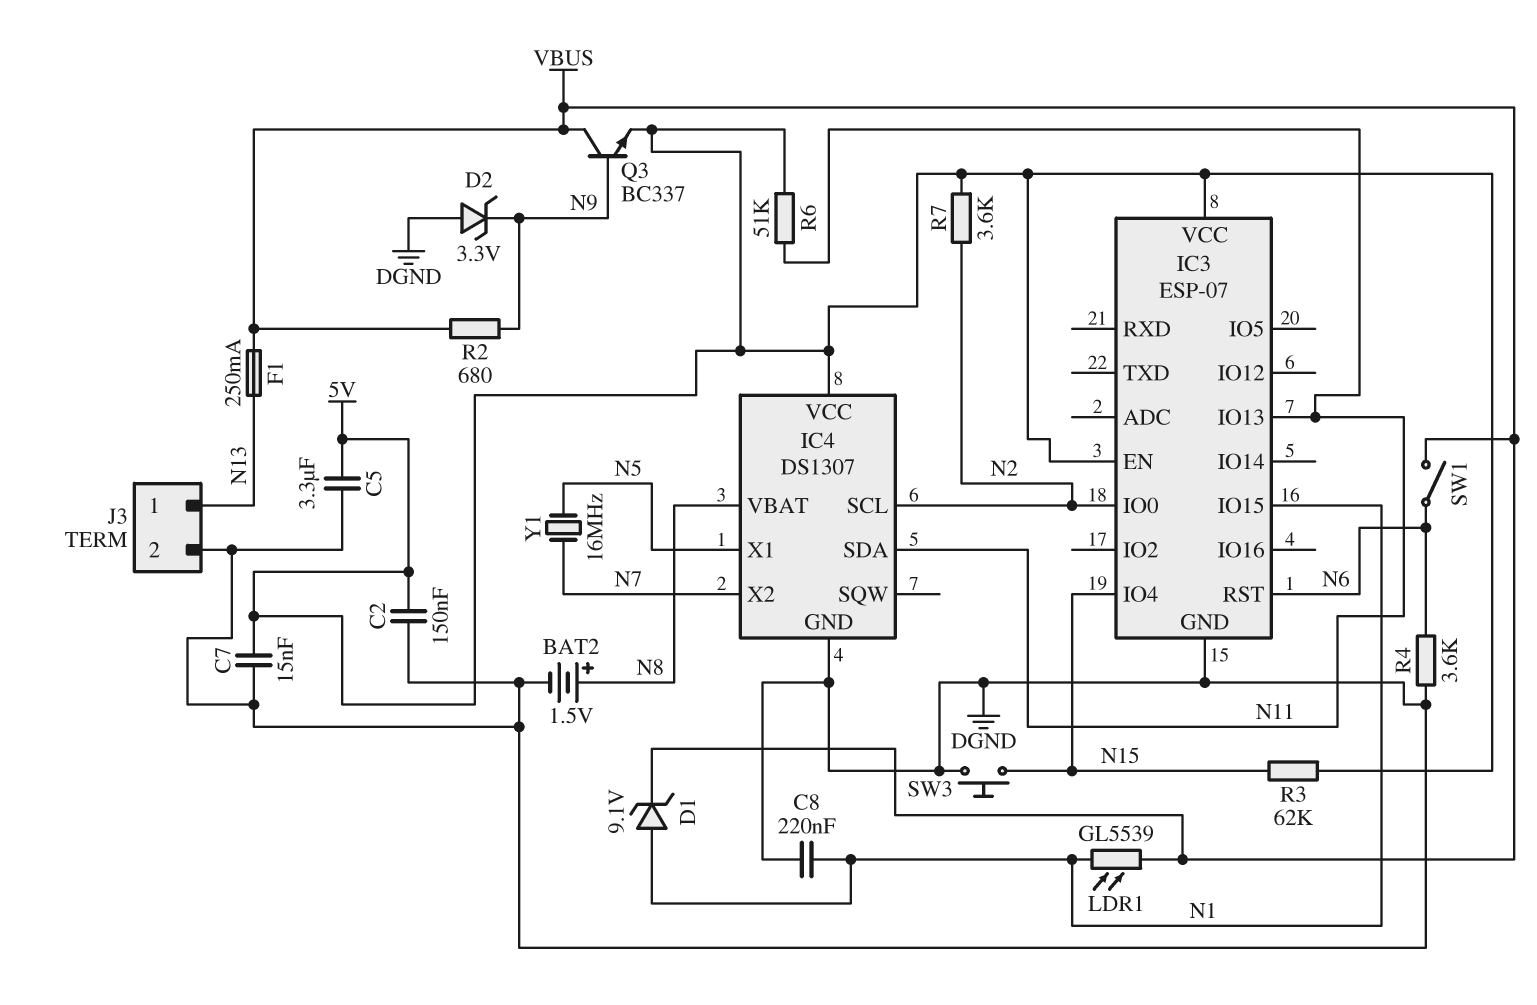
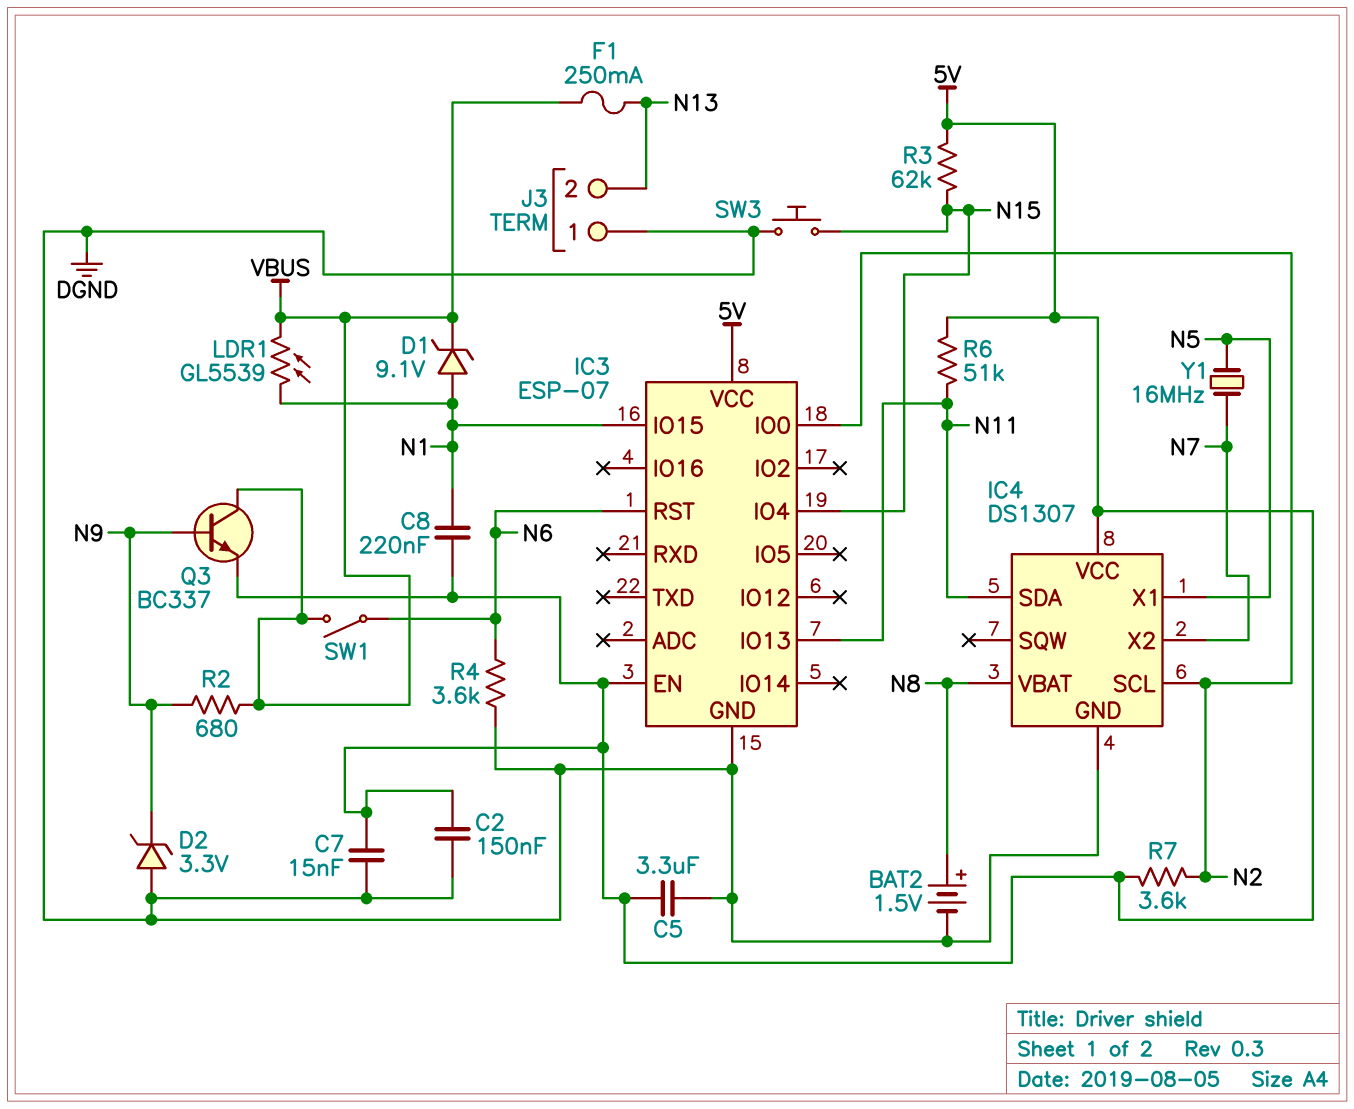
C8: 220nF (DGND, N1) -> 220nF (5V, N1)
J3 pin 1: N13 -> DGND
J3 pin 2: DGND -> N13

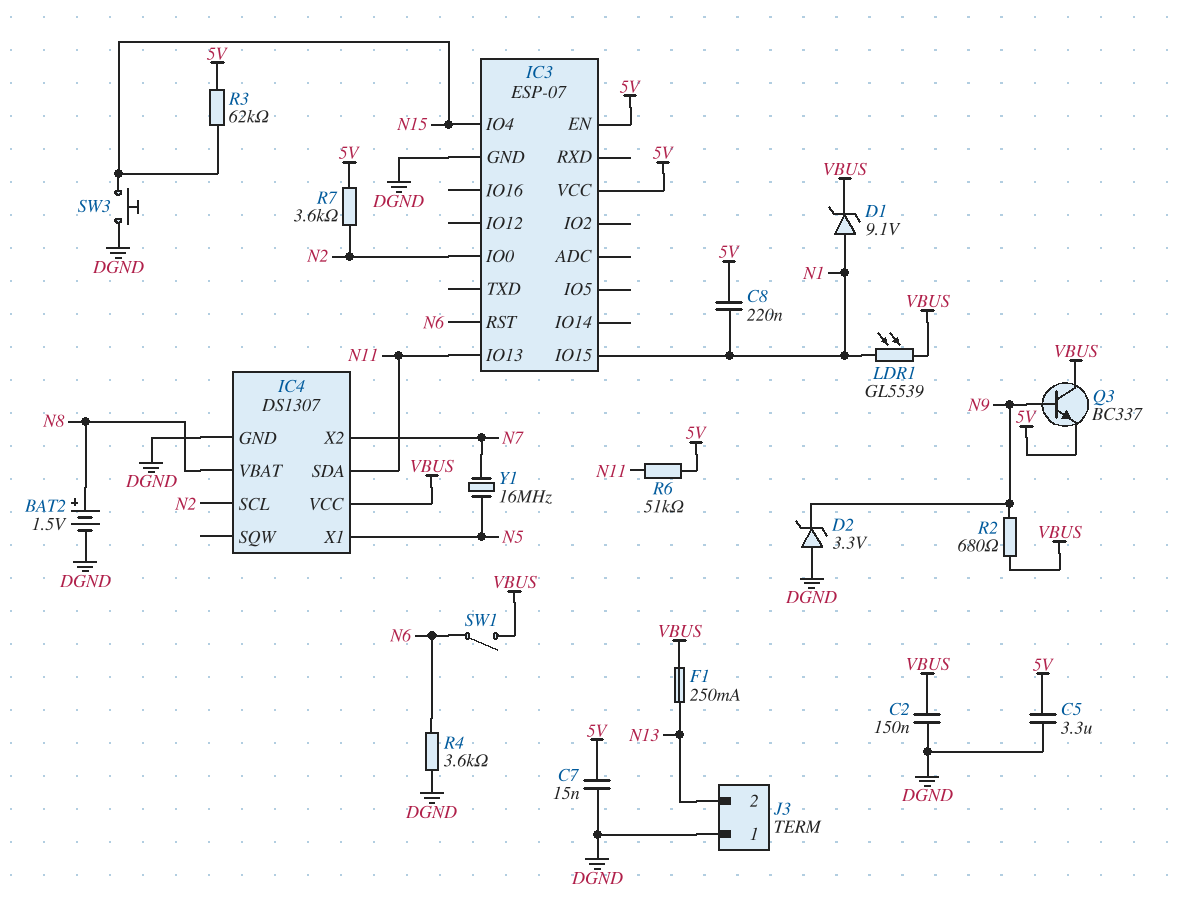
C2: 150nF (5V, DGND) -> 150nF (DGND, VBUS)
IC4 pin VCC: 5V -> VBUS

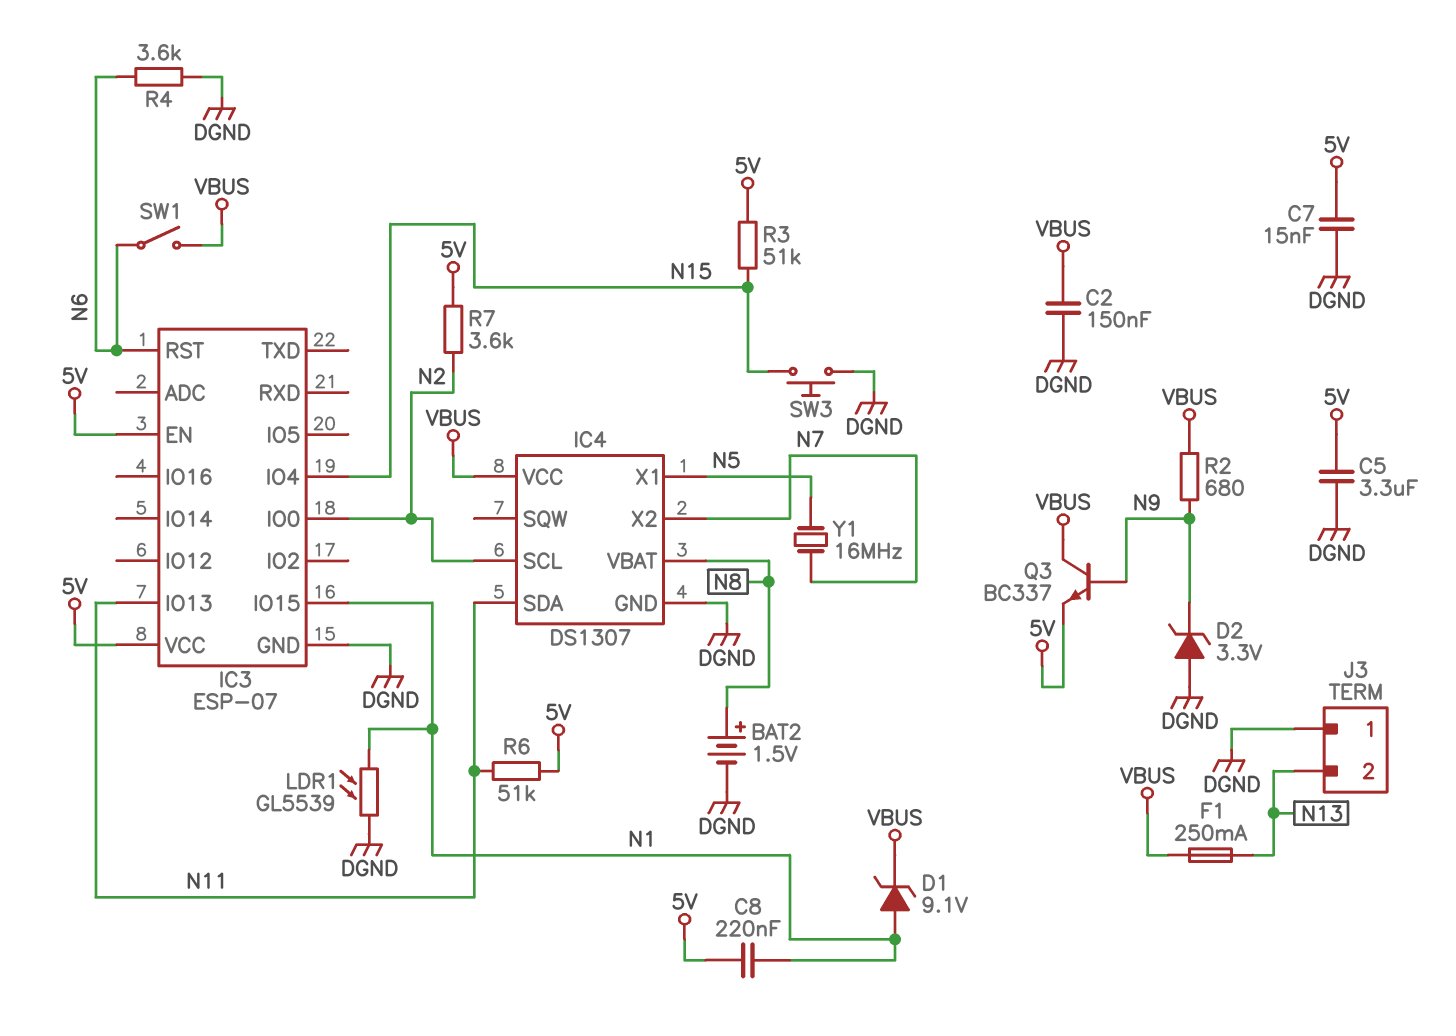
LDR1: GL5539 (N1, VBUS) -> GL5539 (DGND, N1)
R3: 62k (5V, N15) -> 51k (5V, N15)

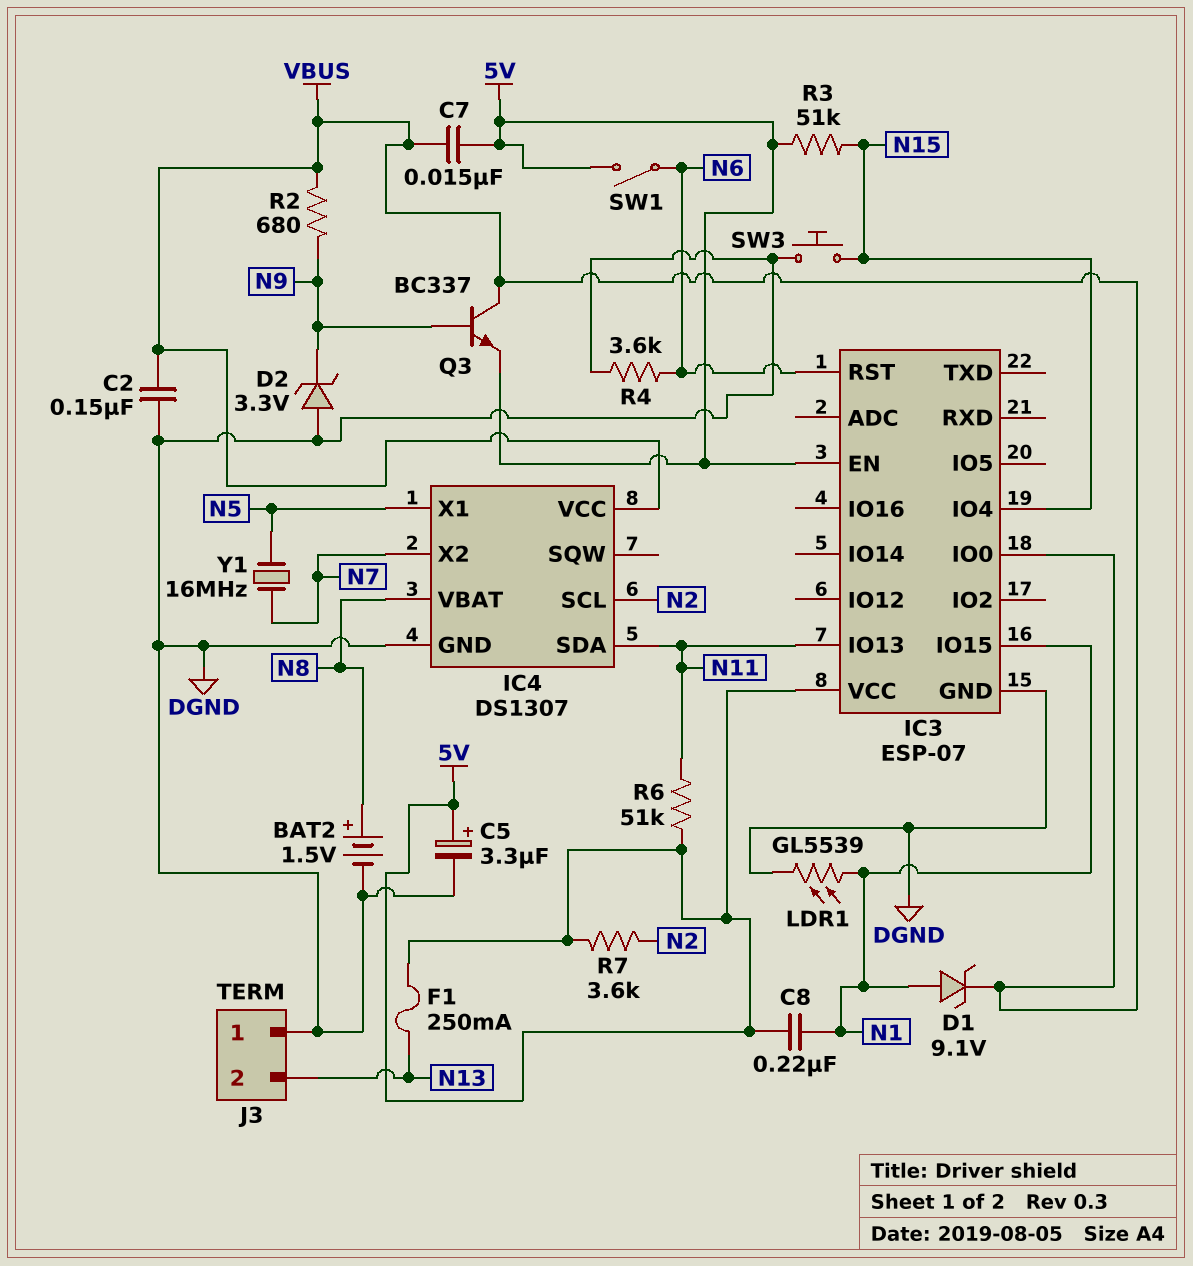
C5: 3.3uF (5V, DGND) -> 3.3uF (plus 5V, minus DGND)
C7: 15nF (5V, DGND) -> 15nF (5V, VBUS)
F1: 250mA (N13, VBUS) -> 250mA (5V, N13)
IC3 pin IO0: N2 -> VBUS
SW1: switch (N6, VBUS) -> switch (5V, N6)

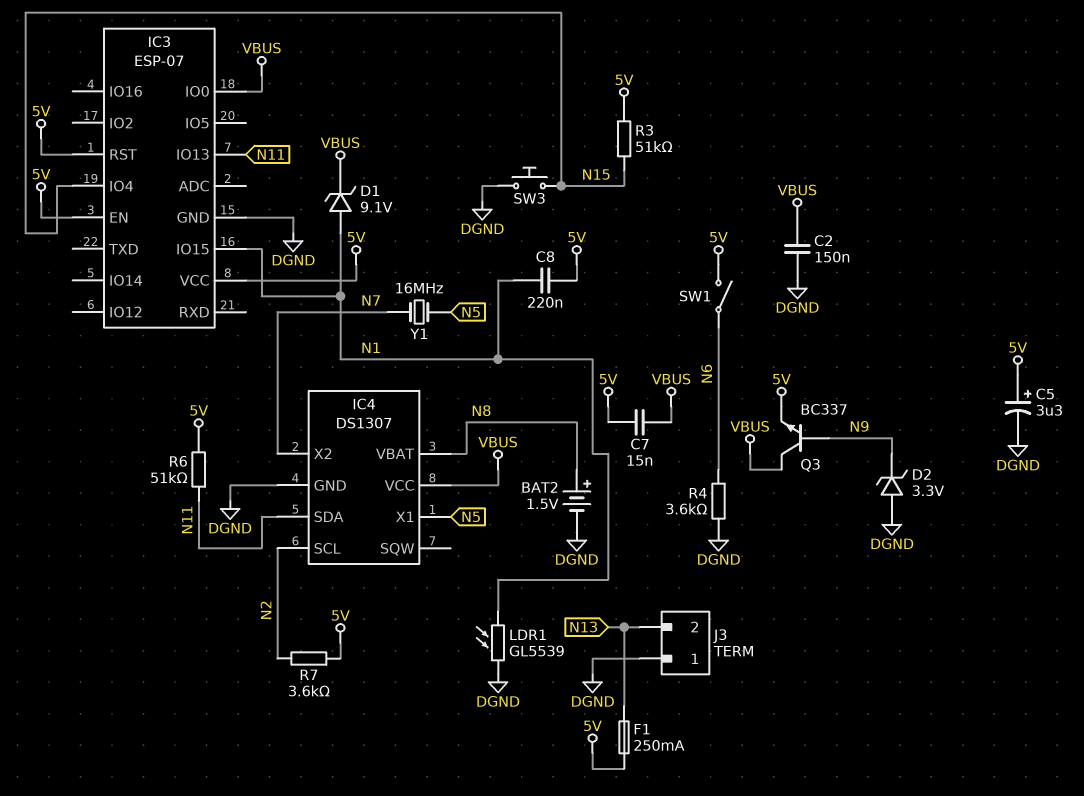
IC3 pin RST: N6 -> 5V
R2: 680 (N9, VBUS) -> none

